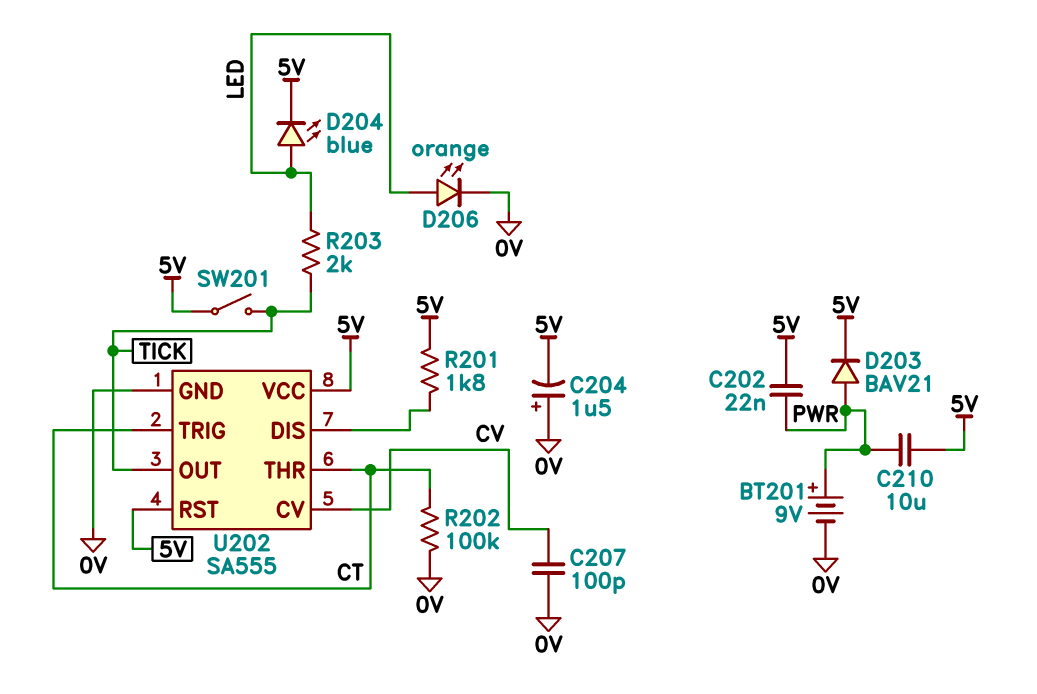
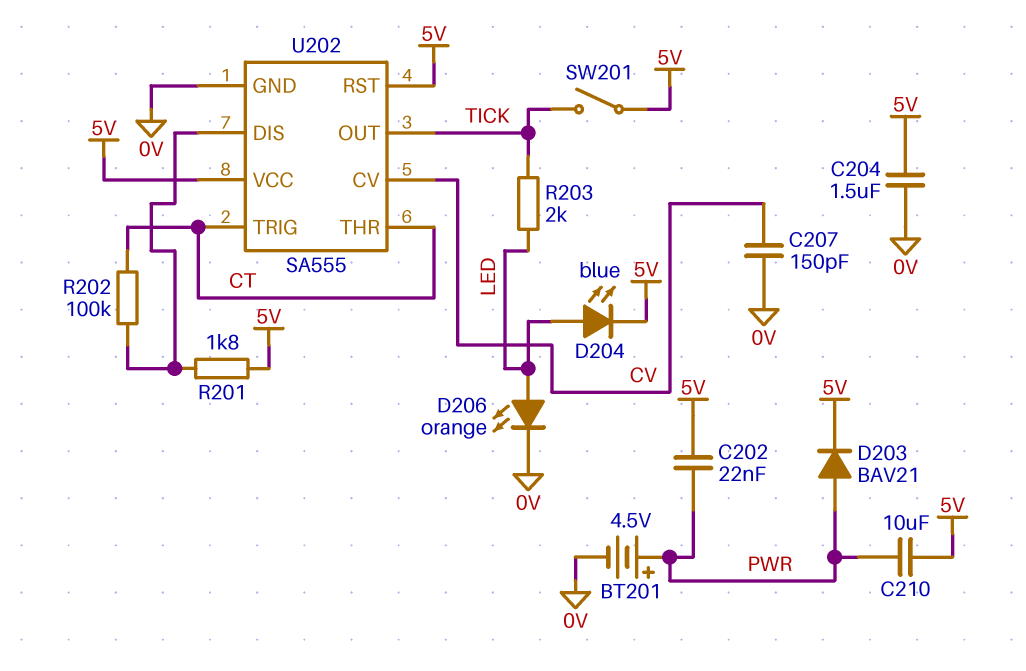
BT201: 9V (plus PWR, minus 0V) -> 4.5V (plus PWR, minus 0V)
C204: 1.5uF (plus 0V, minus 5V) -> 1.5uF (0V, 5V)
C207: 100pF (0V, CV) -> 150pF (0V, CV)
R202: 100k (0V, CT) -> 100k (CT, U202/DIS)

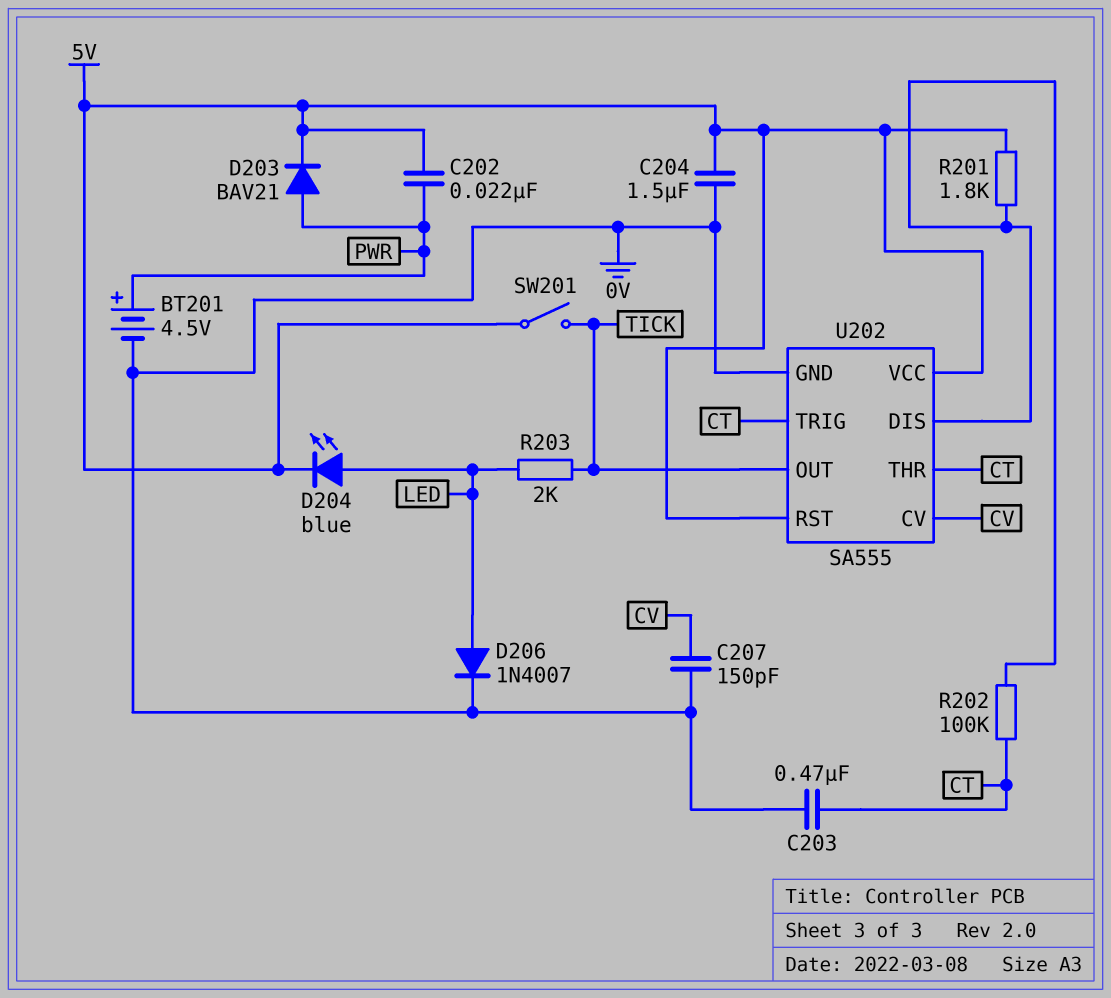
C203: none -> 470nF (0V, CT)
C210: 10uF (5V, PWR) -> none
D206: LED orange (A LED, K 0V) -> diode 1N4007 (A LED, K 0V)

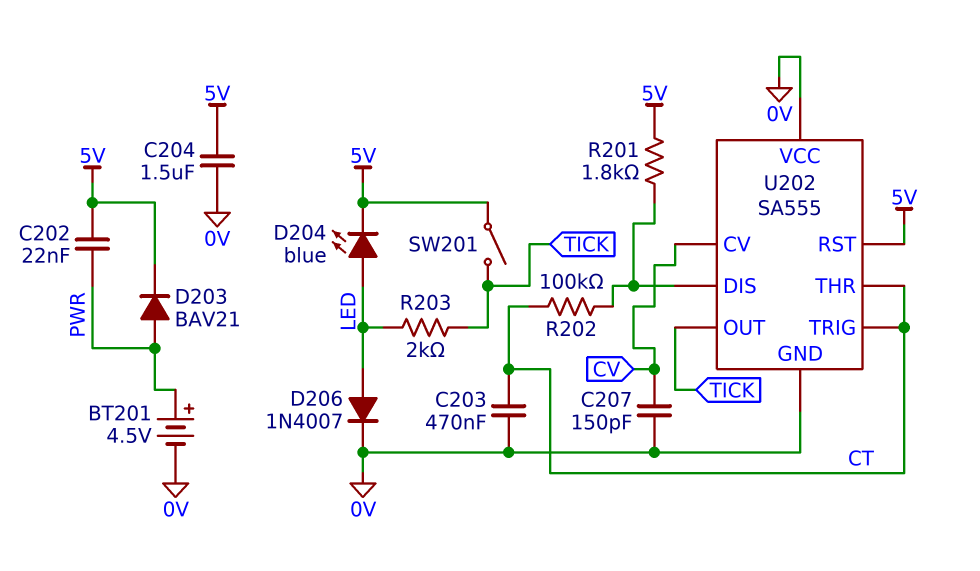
U202 pin VCC: 5V -> 0V

